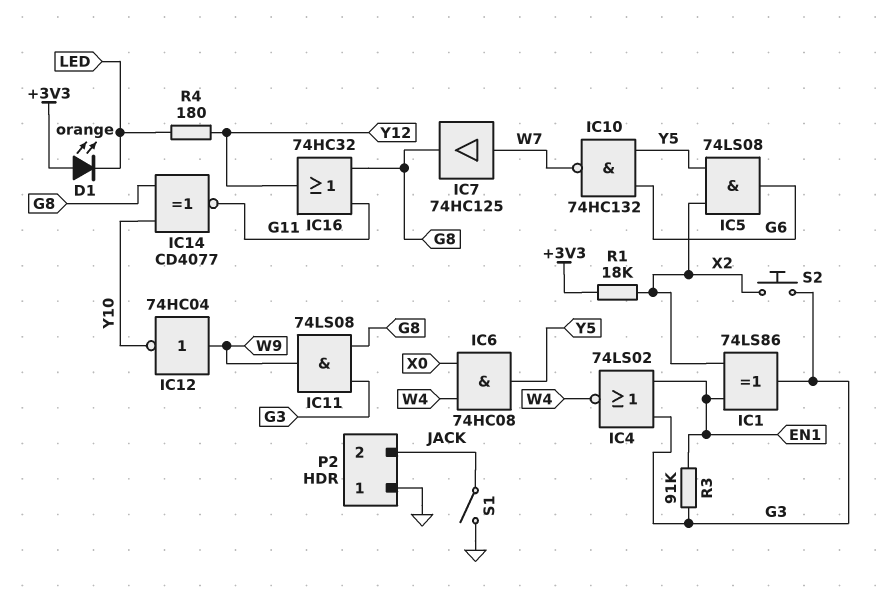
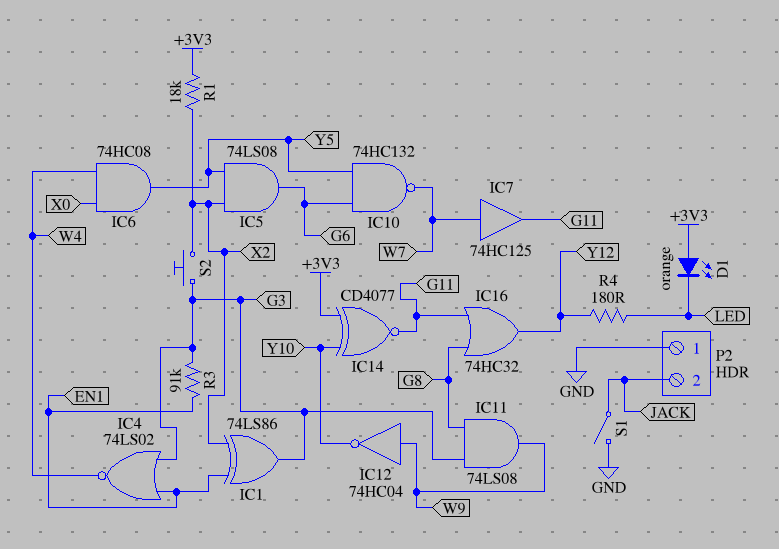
IC7: buffer 74HC125 (in W7, out G8) -> buffer 74HC125 (in W7, out G11)
IC14: XNOR CD4077 (in G8, in Y10, out G11) -> XNOR CD4077 (in +3V3, in Y10, out G11)

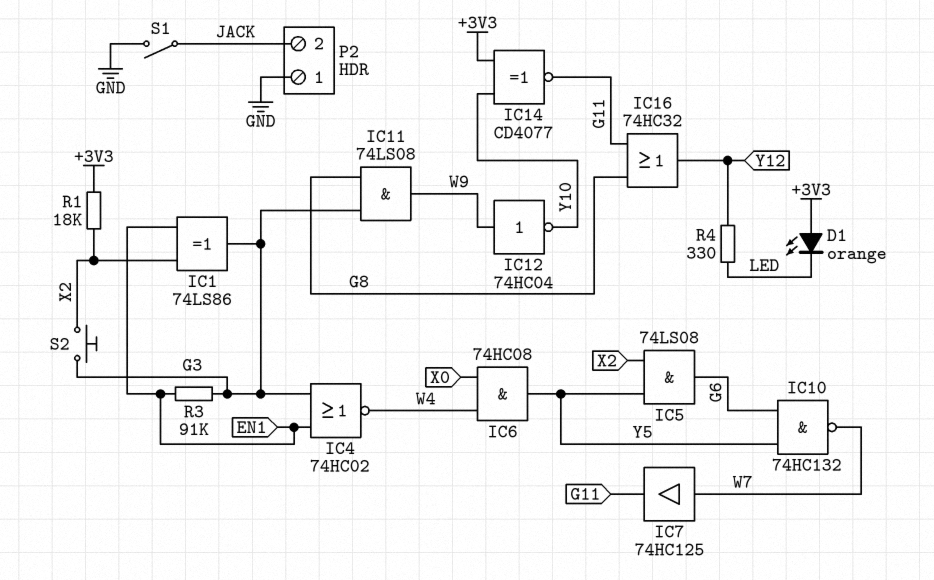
IC4: NOR 74LS02 (in EN1, in G3, out W4) -> NOR 74HC02 (in EN1, in G3, out W4)
R4: 180 (LED, Y12) -> 330 (LED, Y12)

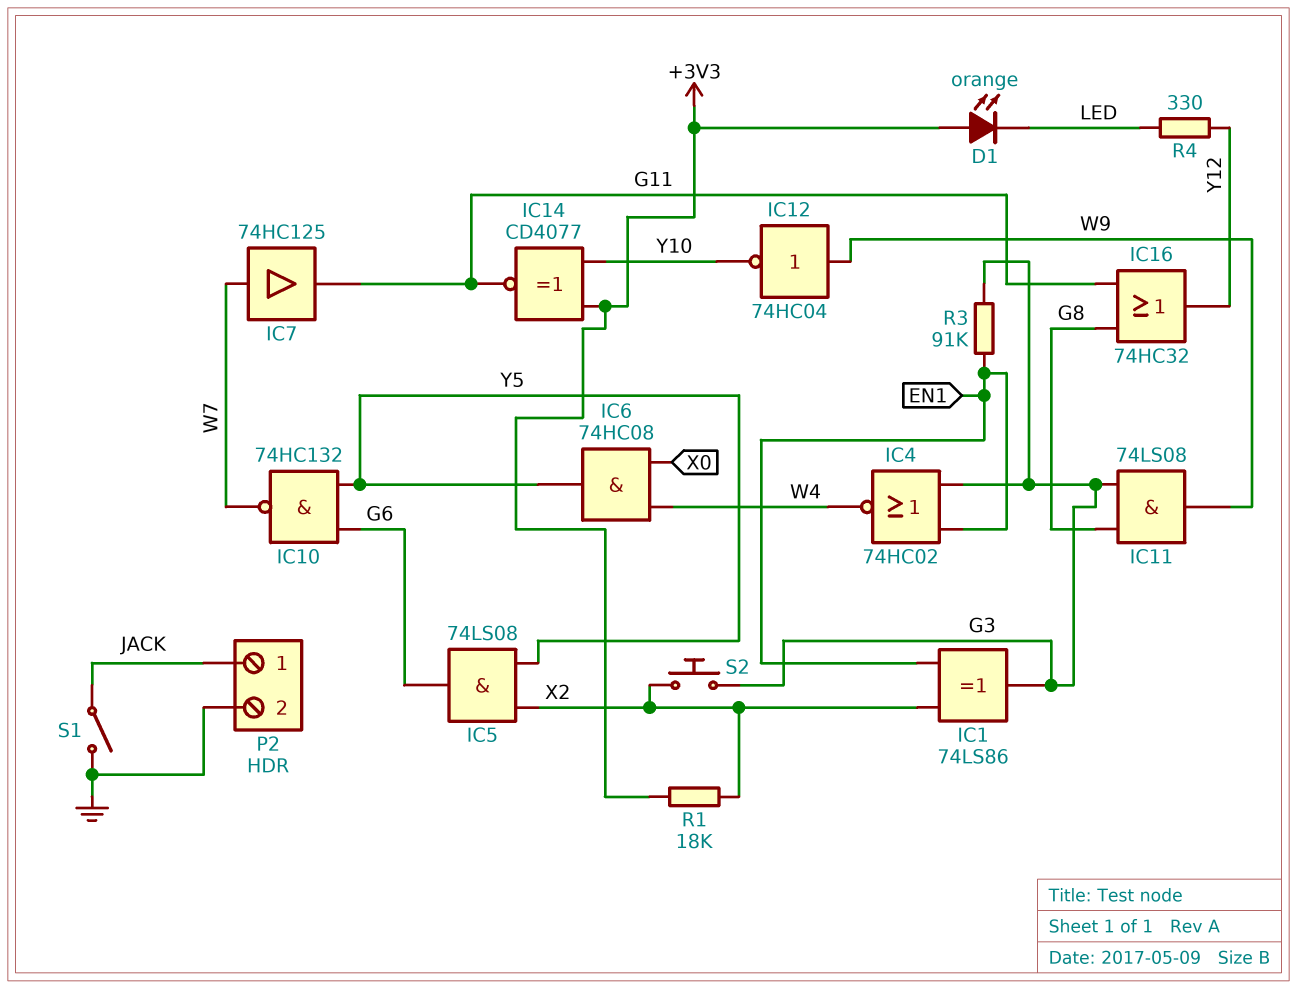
P2 pin 1: GND -> JACK
P2 pin 2: JACK -> GND

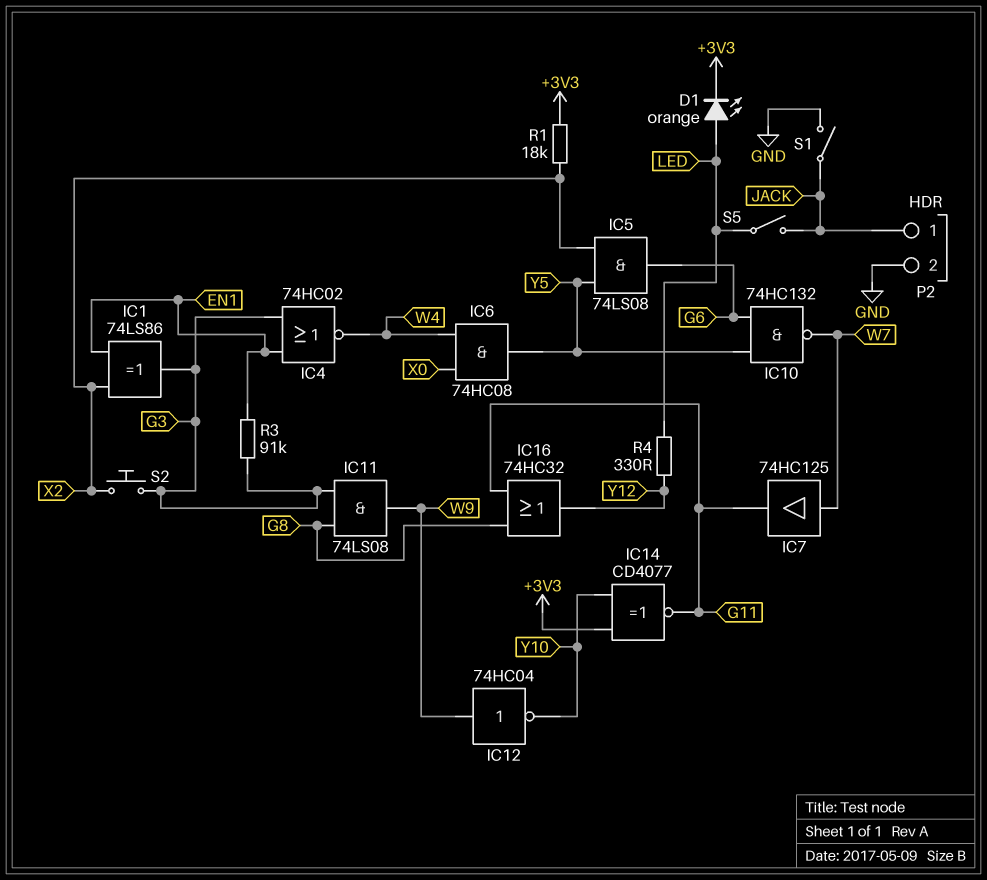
D1: LED orange (A +3V3, K LED) -> LED orange (A LED, K +3V3)
S5: none -> switch (JACK, LED)

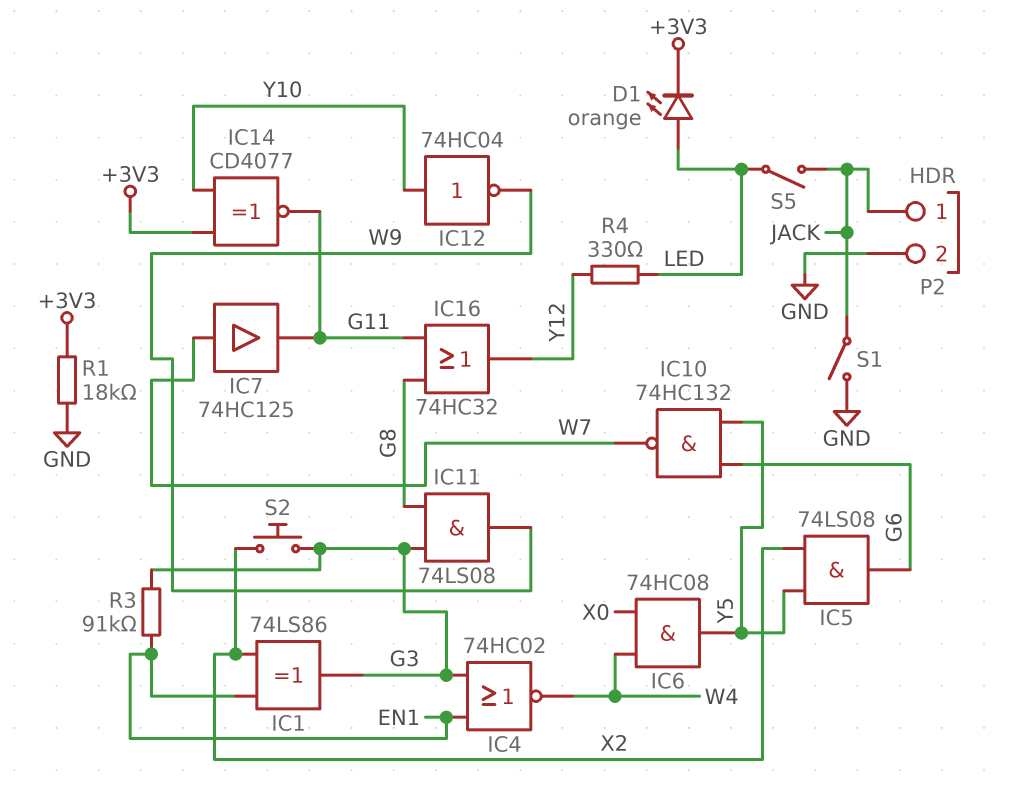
IC12: NOT 74HC04 (in W9, out Y10) -> NOT 74HC04 (in Y10, out W9)
R1: 18k (+3V3, X2) -> 18k (+3V3, GND)

